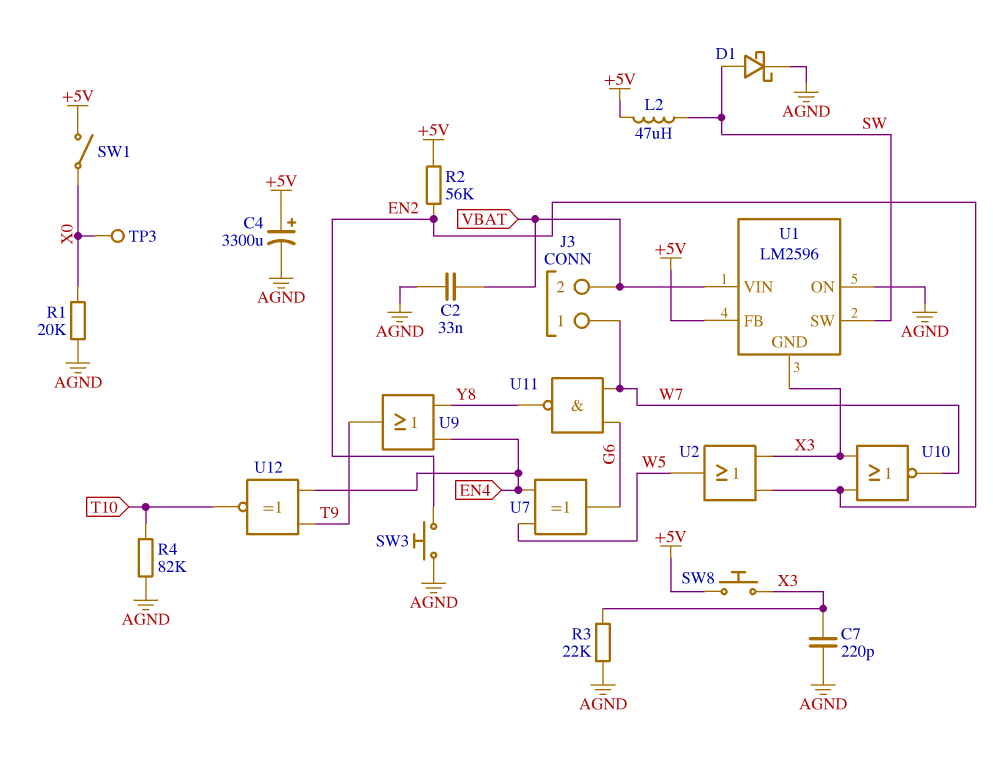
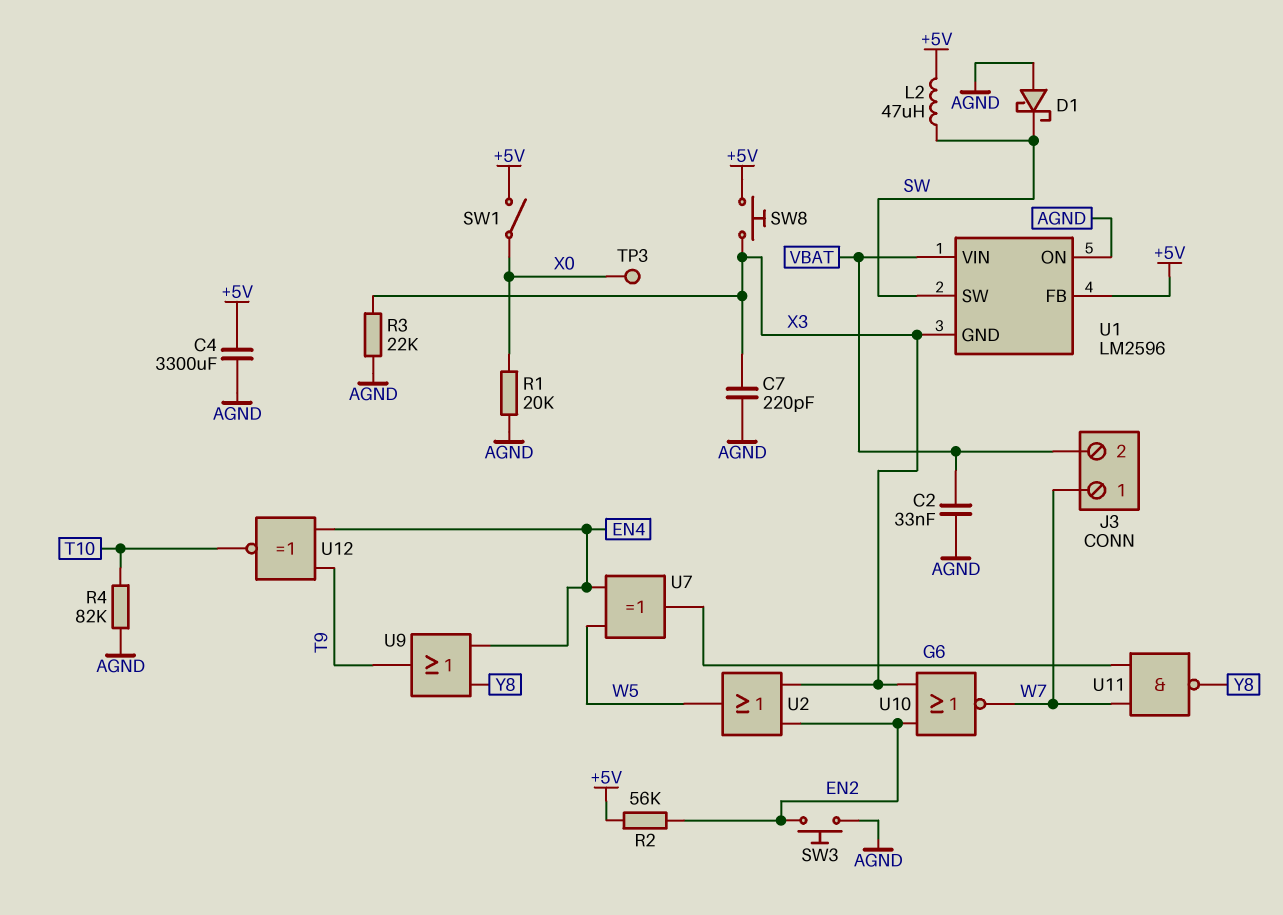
C4: 3300uF (plus +5V, minus AGND) -> 3300uF (+5V, AGND)
D1: schottky (A SW, K AGND) -> schottky (A AGND, K SW)

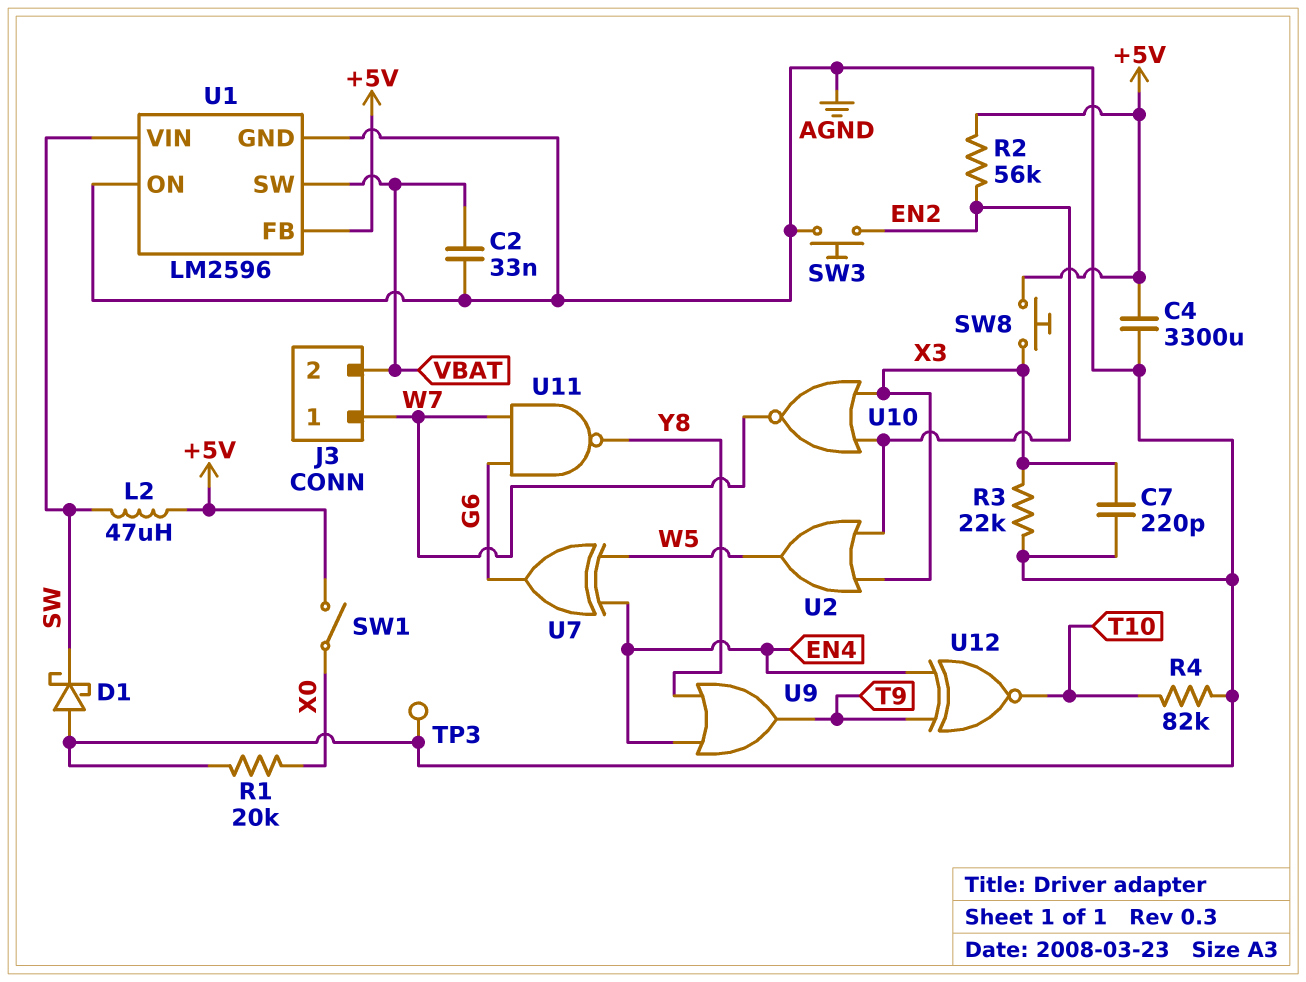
TP3: test point (X0) -> test point (AGND)
U1 pin GND: X3 -> AGND
U1 pin SW: SW -> VBAT
U1 pin VIN: VBAT -> SW

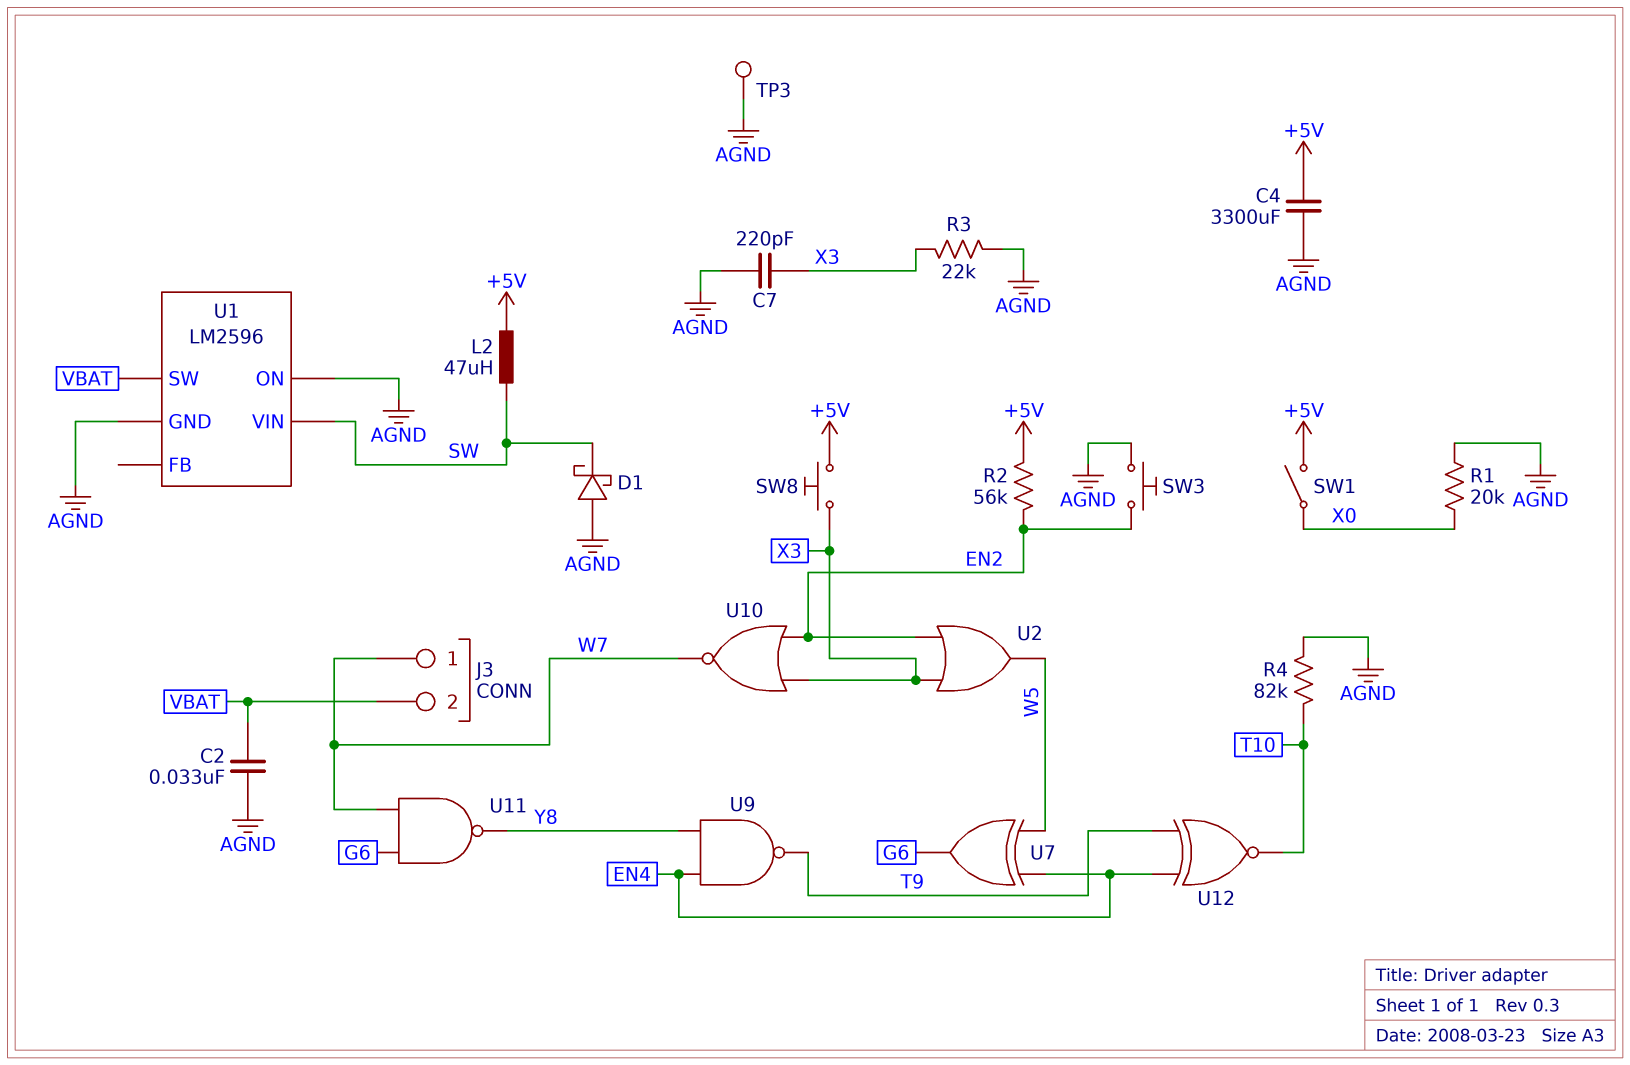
U1 pin FB: +5V -> none
U9: OR (in EN4, in Y8, out T9) -> NAND (in EN4, in Y8, out T9)

